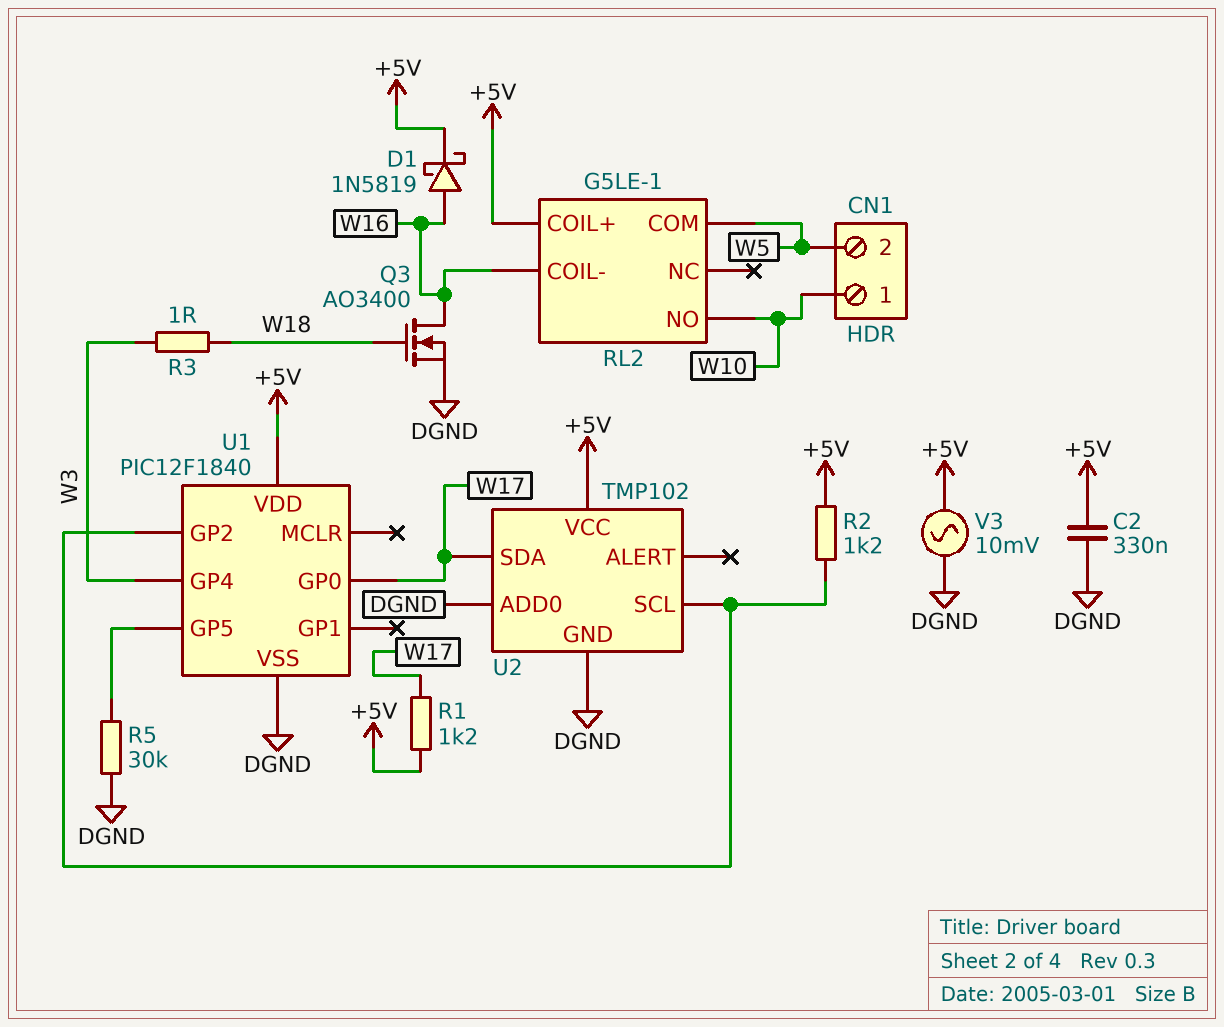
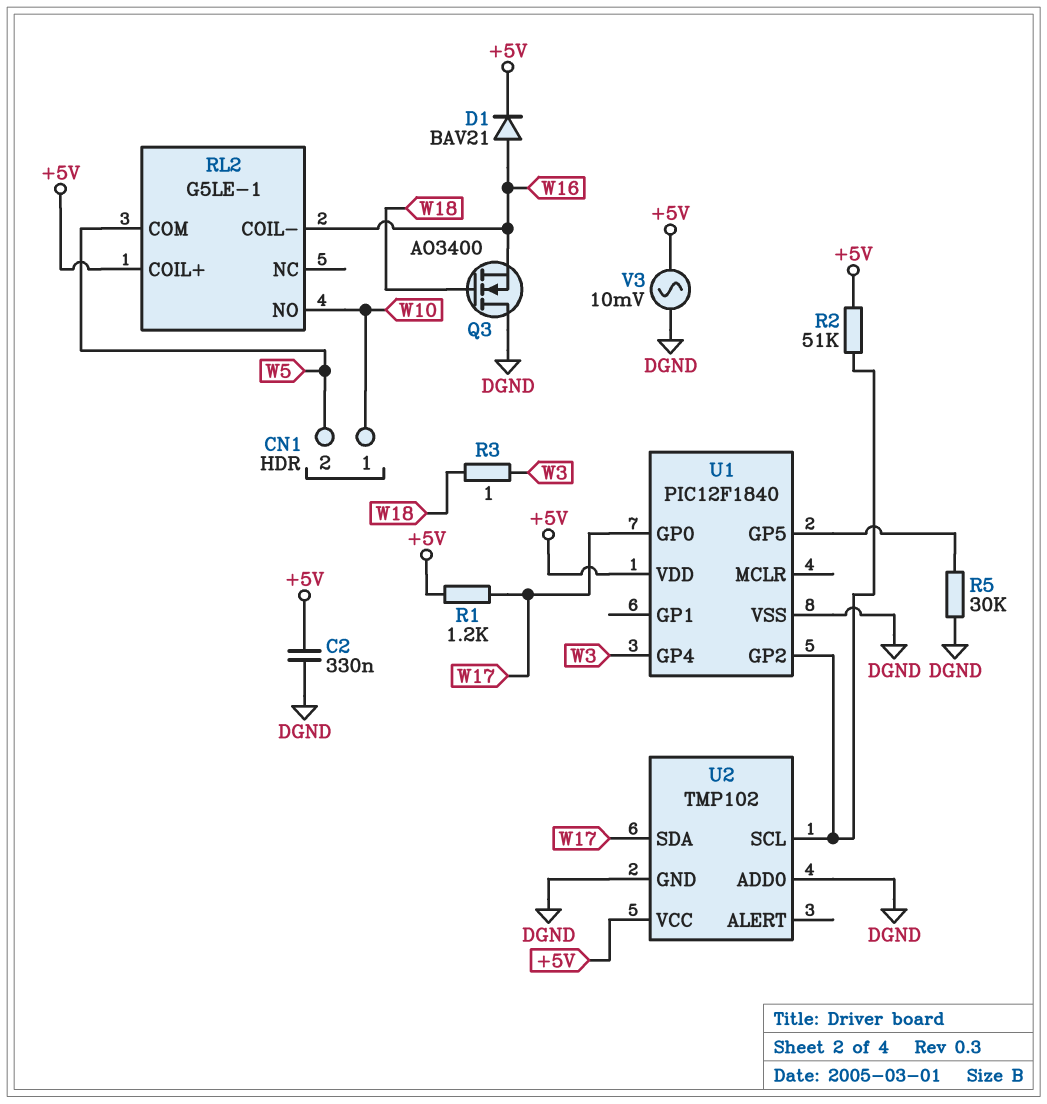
D1: schottky 1N5819 (A W16, K +5V) -> diode BAV21 (A W16, K +5V)
Q3: NMOS AO3400 (G W18, D W16, S DGND) -> NMOS AO3400 (G W18, D DGND, S W16)
R2: 1.2k (+5V, U1/GP2) -> 51k (+5V, U1/GP2)

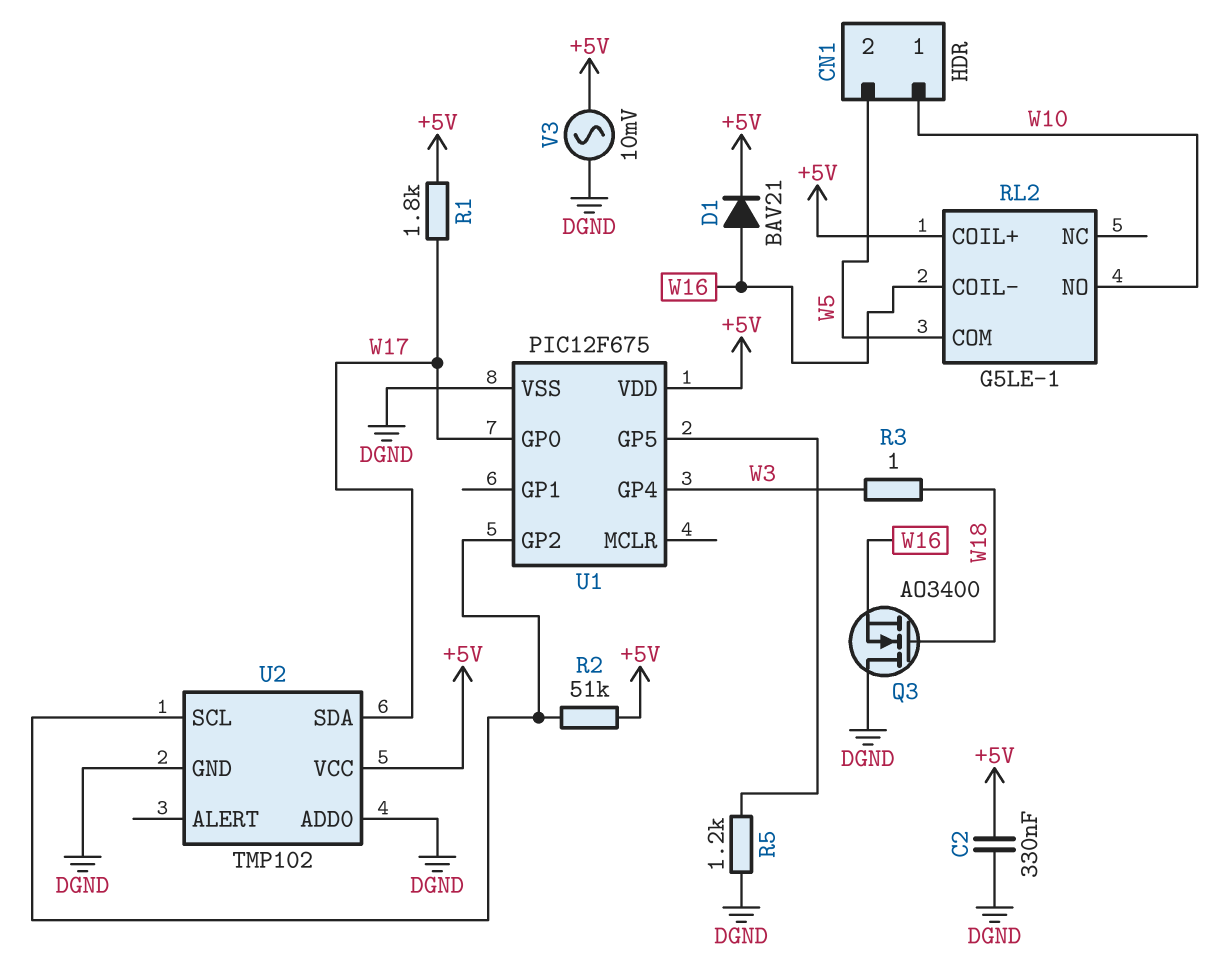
R1: 1.2k (+5V, W17) -> 1.8k (+5V, W17)
R5: 30k (DGND, U1/GP5) -> 1.2k (DGND, U1/GP5)
U1: PIC12F1840 -> PIC12F675

